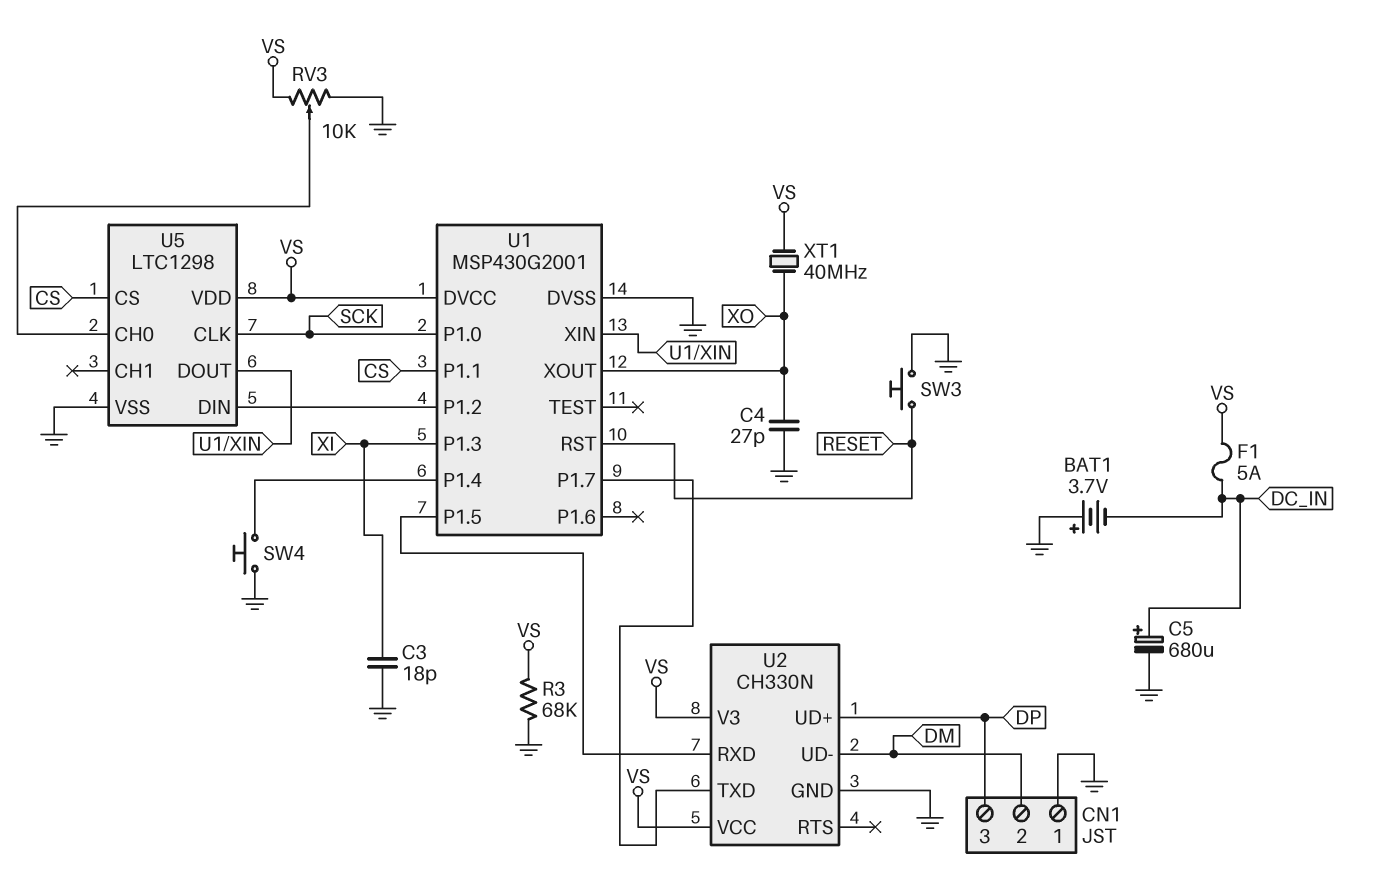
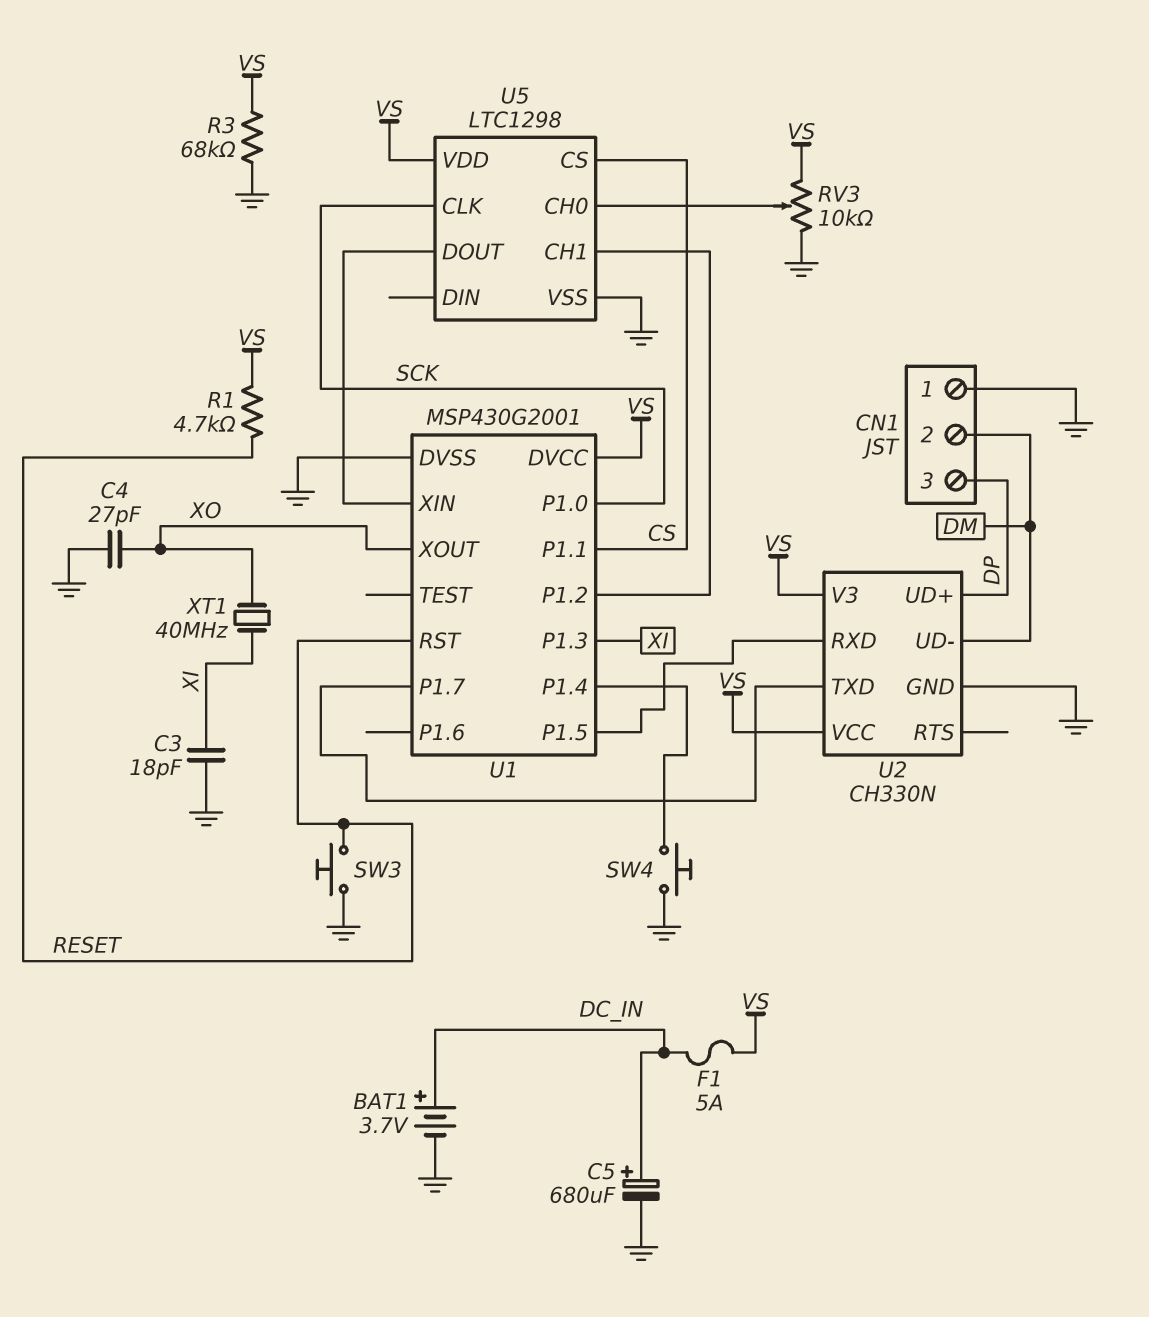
BAT1: 3.7V (plus GND, minus DC_IN) -> 3.7V (plus DC_IN, minus GND)
R1: none -> 4.7k (RESET, VS)
U5 pin CH1: none -> U1/P1.2
U5 pin DIN: U1/P1.2 -> none
XT1: 40MHz (VS, XO) -> 40MHz (XI, XO)

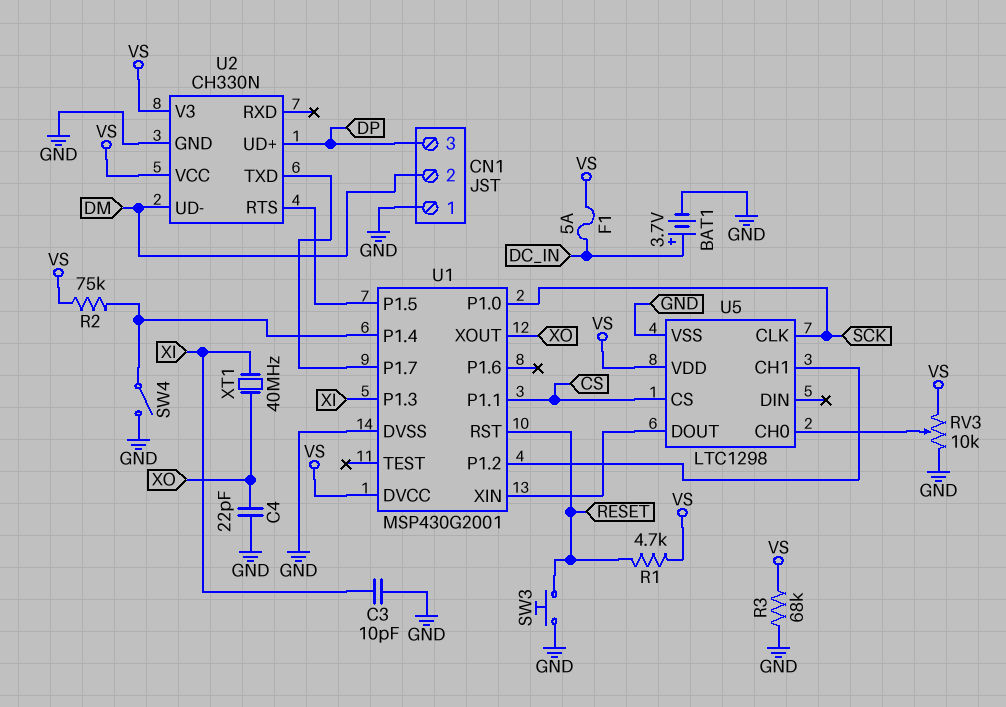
C3: 18pF (GND, XI) -> 10pF (GND, XI)
C4: 27pF (GND, XO) -> 22pF (GND, XO)
C5: 680uF (plus DC_IN, minus GND) -> none
R2: none -> 75k (U1/P1.4, VS)
SW4: button (GND, U1/P1.4) -> switch (GND, U1/P1.4)
U2 pin RTS: none -> U1/P1.5
U2 pin RXD: U1/P1.5 -> none

